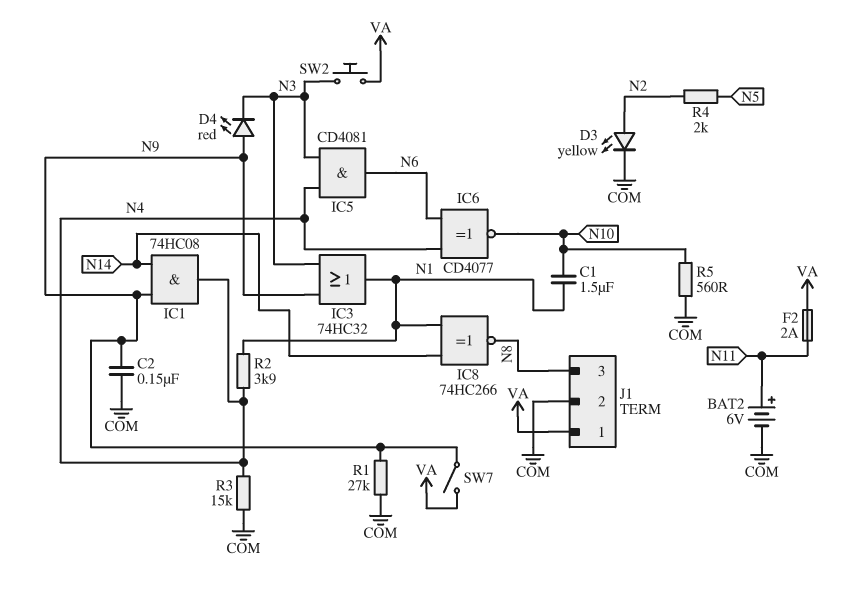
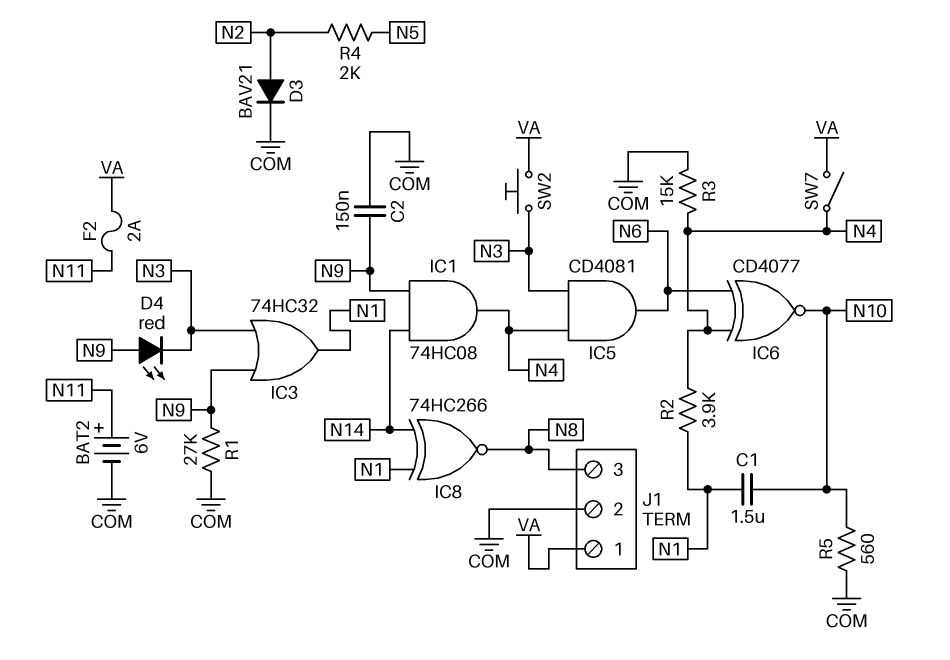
D3: LED yellow (A N2, K COM) -> diode BAV21 (A N2, K COM)
SW7: switch (N9, VA) -> switch (N4, VA)

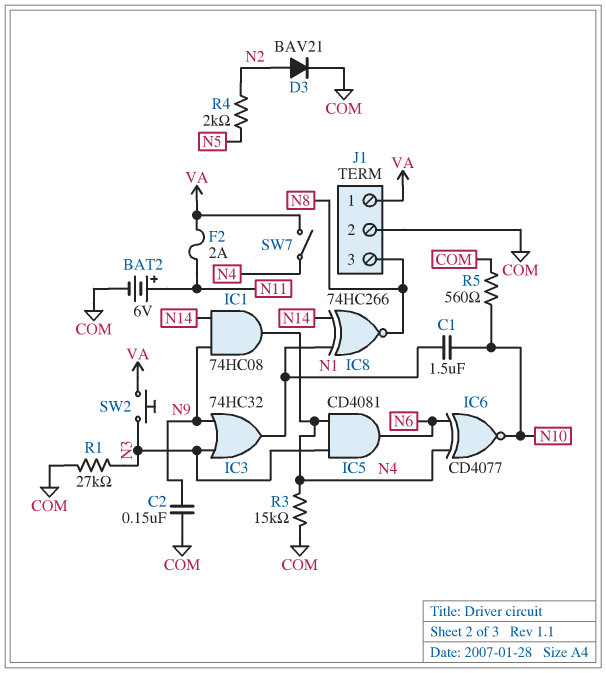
D4: LED red (A N9, K N3) -> none
R1: 27k (COM, N9) -> 27k (COM, N3)
R2: 3.9k (N1, N4) -> none

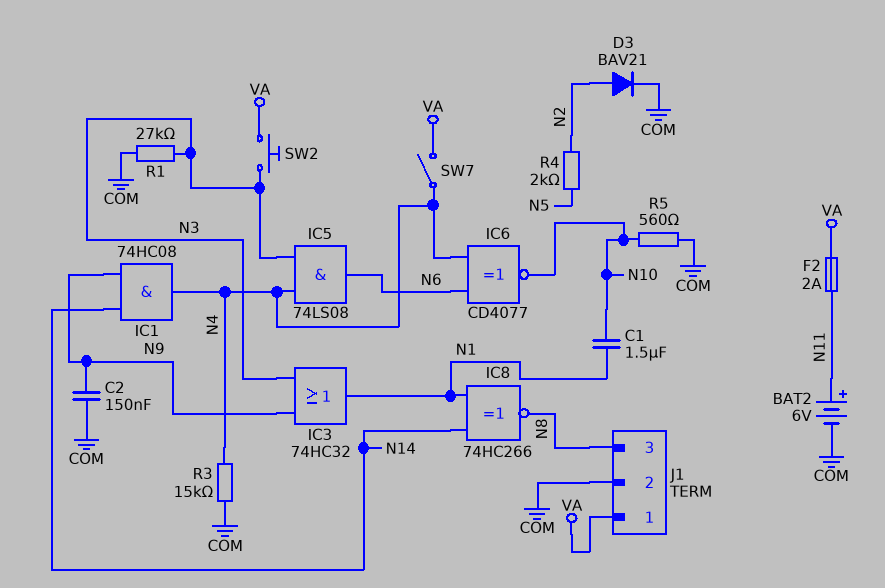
IC5: AND CD4081 (in N3, in N4, out N6) -> AND 74LS08 (in N3, in N4, out N6)

